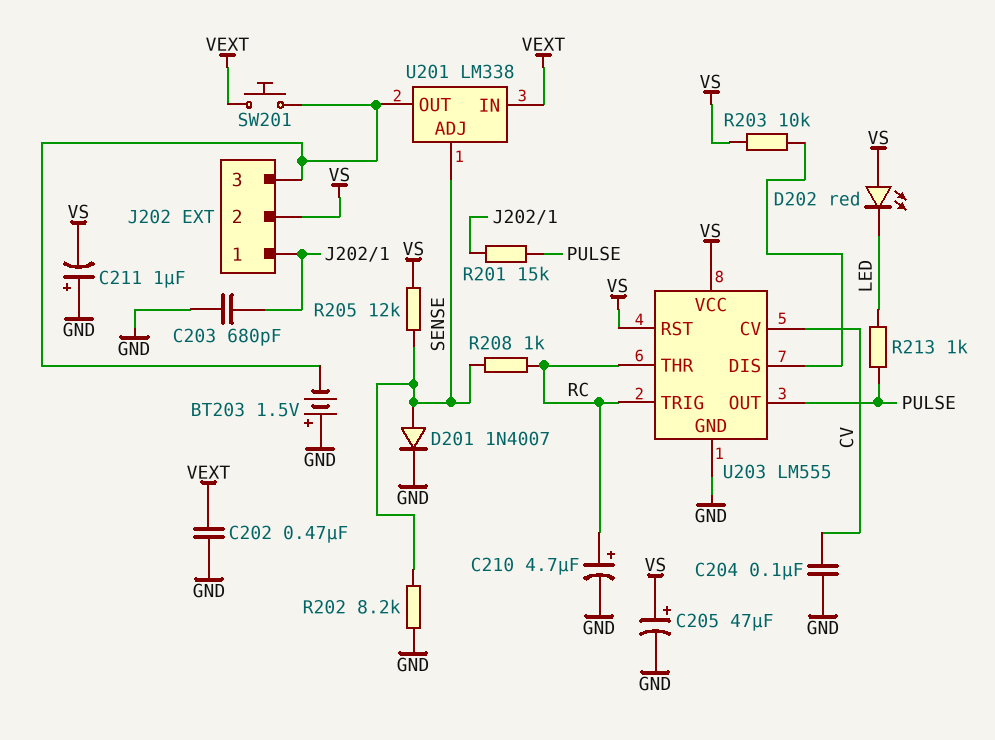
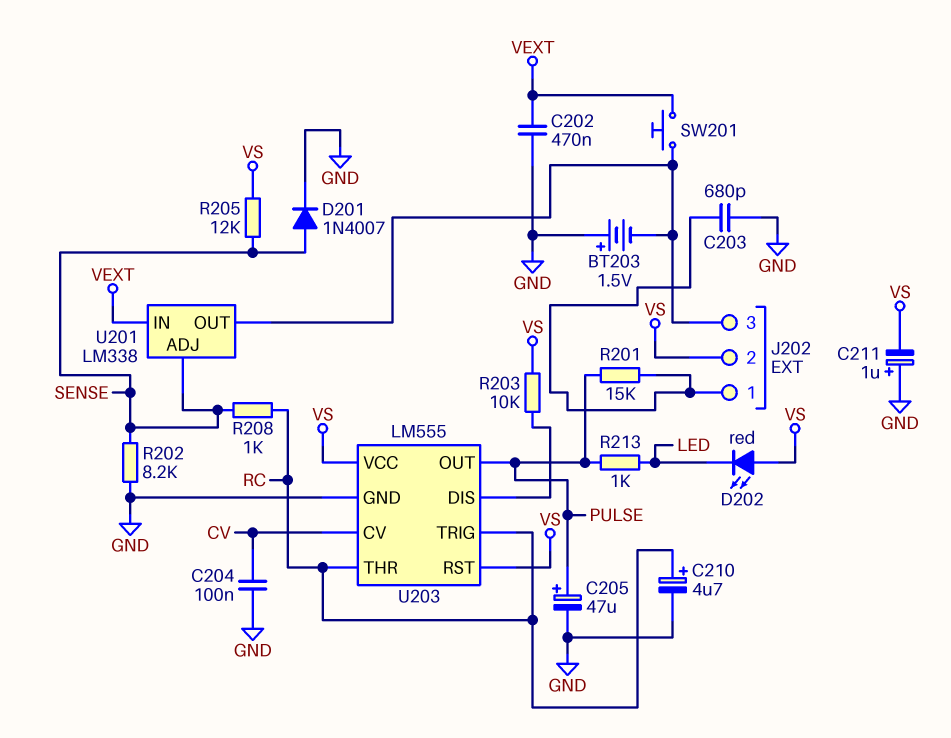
C205: 47uF (plus VS, minus GND) -> 47uF (plus PULSE, minus GND)

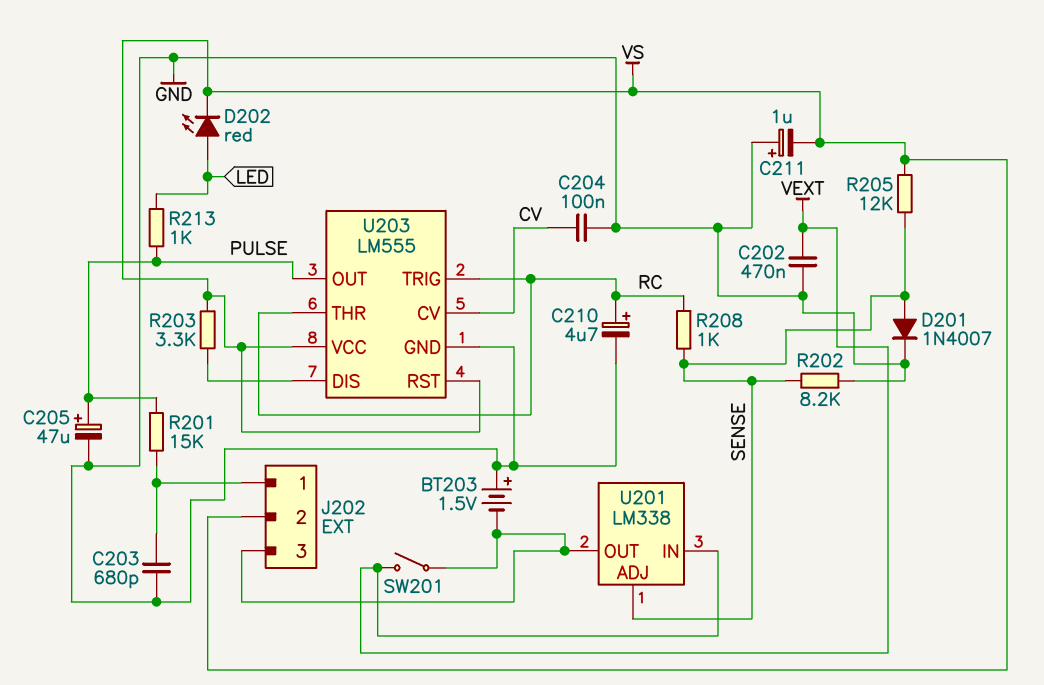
D202: LED red (A VS, K LED) -> LED red (A LED, K VS)
R203: 10k (U203/DIS, VS) -> 3.3k (U203/DIS, VS)
SW201: button (J202/3, VEXT) -> switch (J202/3, VEXT)

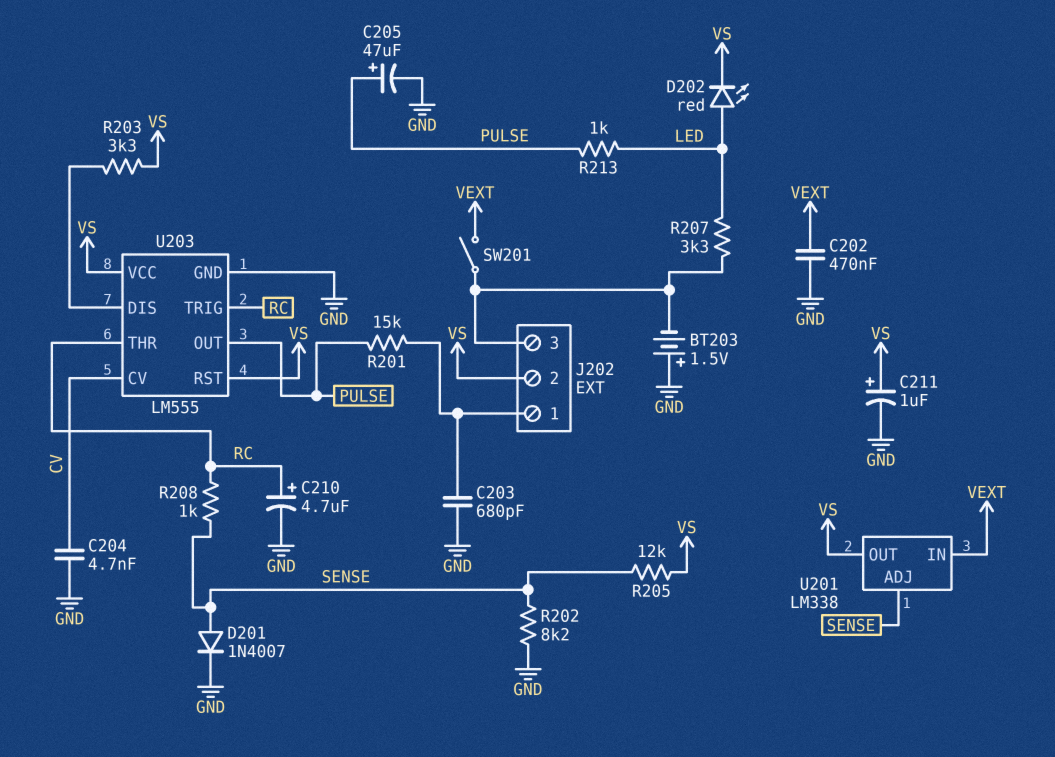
C204: 100nF (CV, GND) -> 4.7nF (CV, GND)
C211: 1uF (plus GND, minus VS) -> 1uF (plus VS, minus GND)
R207: none -> 3.3k (J202/3, LED)
U201 pin OUT: J202/3 -> VS

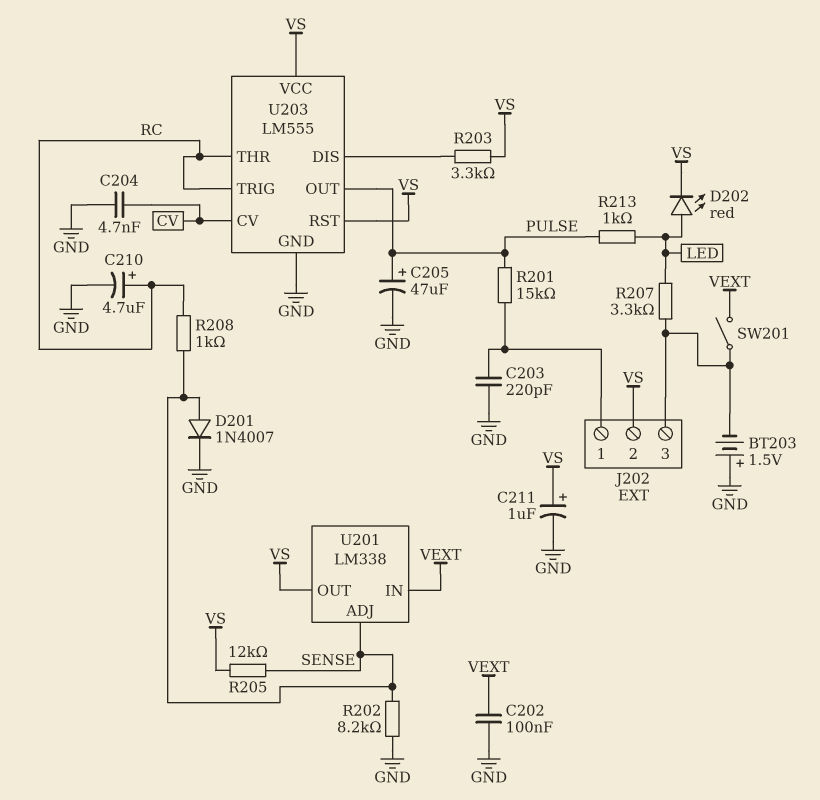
C202: 470nF (GND, VEXT) -> 100nF (GND, VEXT)
C203: 680pF (GND, J202/1) -> 220pF (GND, J202/1)

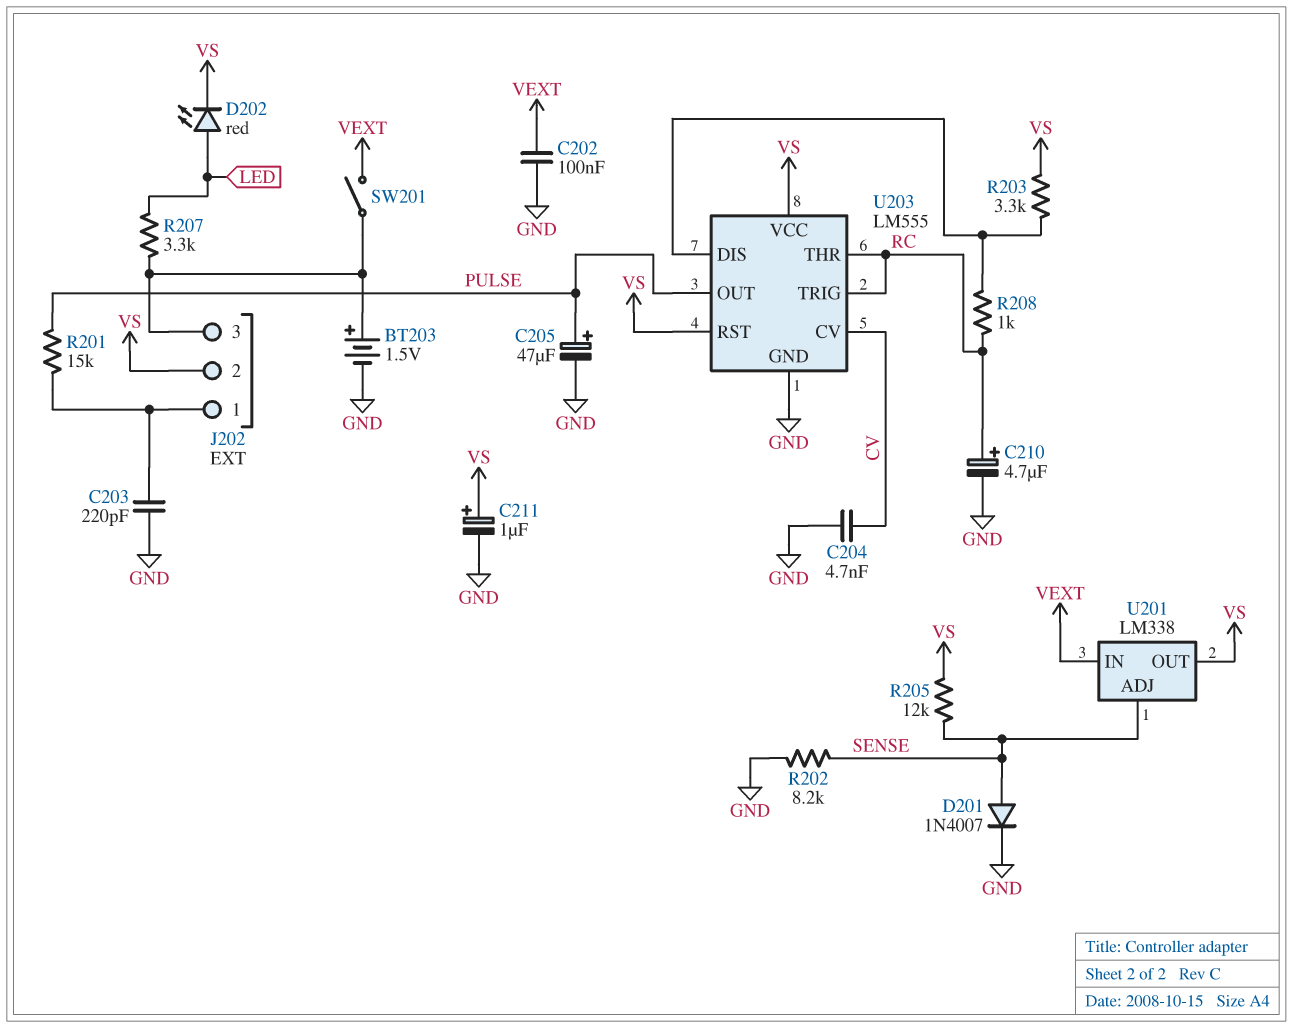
BT203: 1.5V (plus GND, minus J202/3) -> 1.5V (plus J202/3, minus GND)
R208: 1k (RC, SENSE) -> 1k (RC, U203/DIS)
R213: 1k (LED, PULSE) -> none

